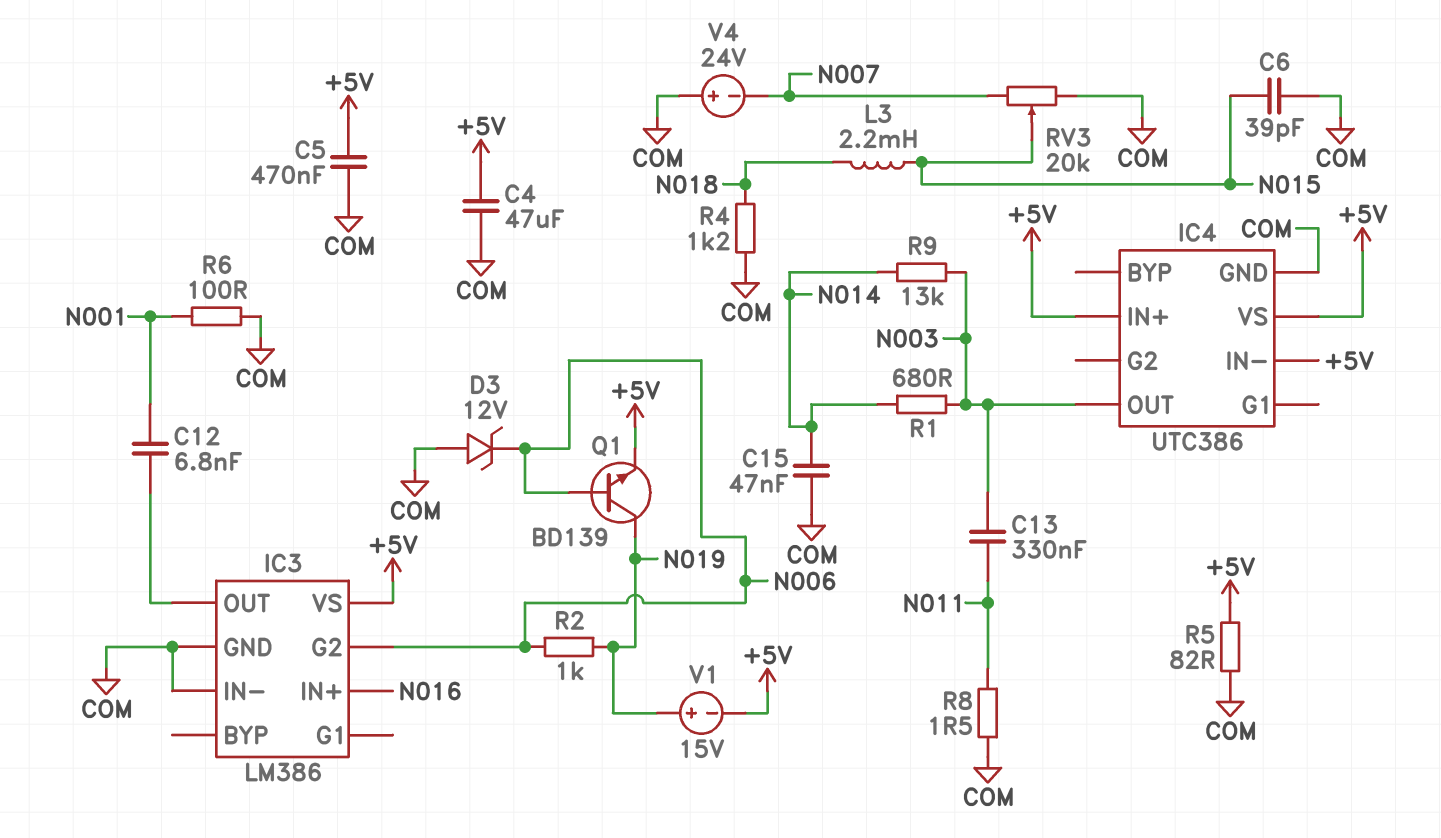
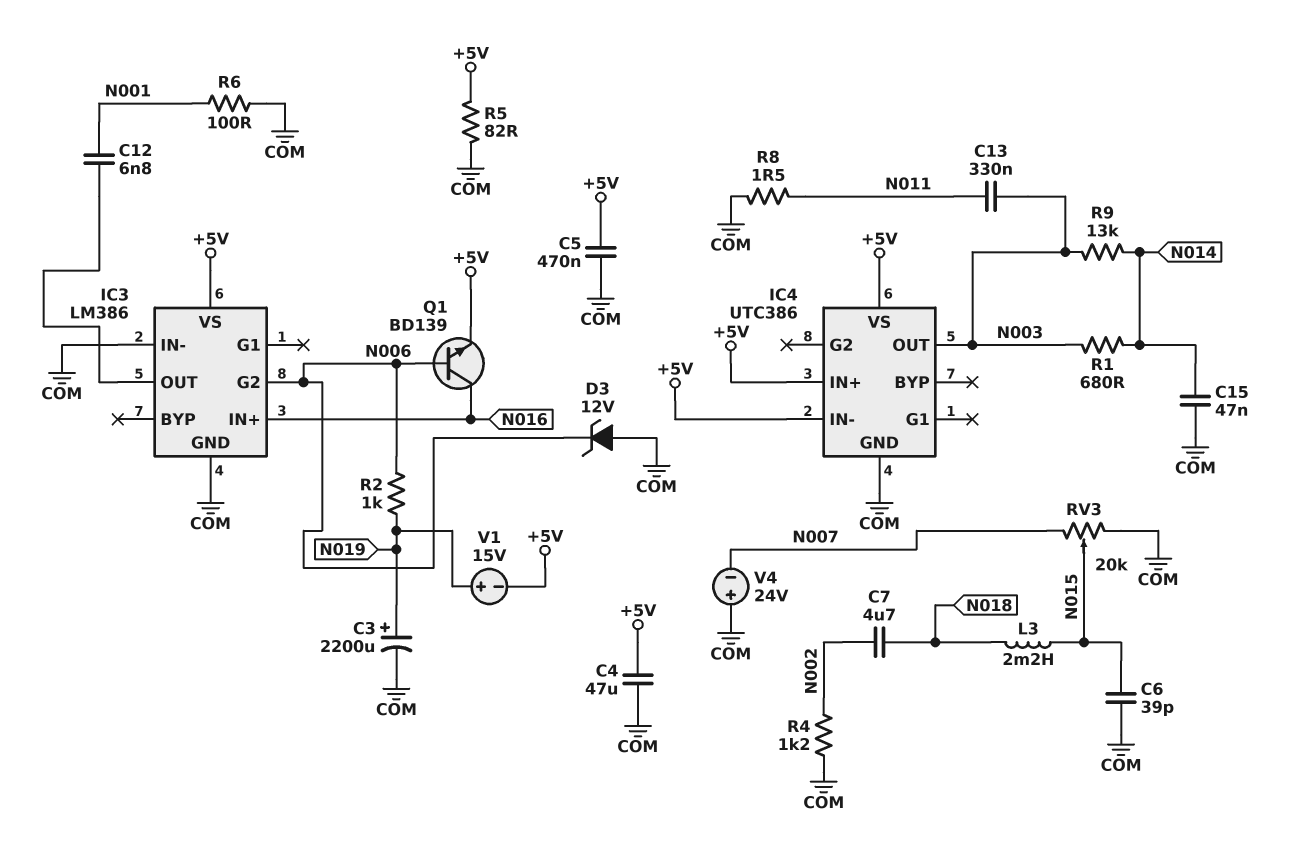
C3: none -> 2200uF (plus N019, minus COM)
C7: none -> 4.7uF (N002, N018)
Q1: NPN BD139 (B N006, C N019, E +5V) -> NPN BD139 (B N006, C N016, E +5V)
R4: 1.2k (COM, N018) -> 1.2k (COM, N002)

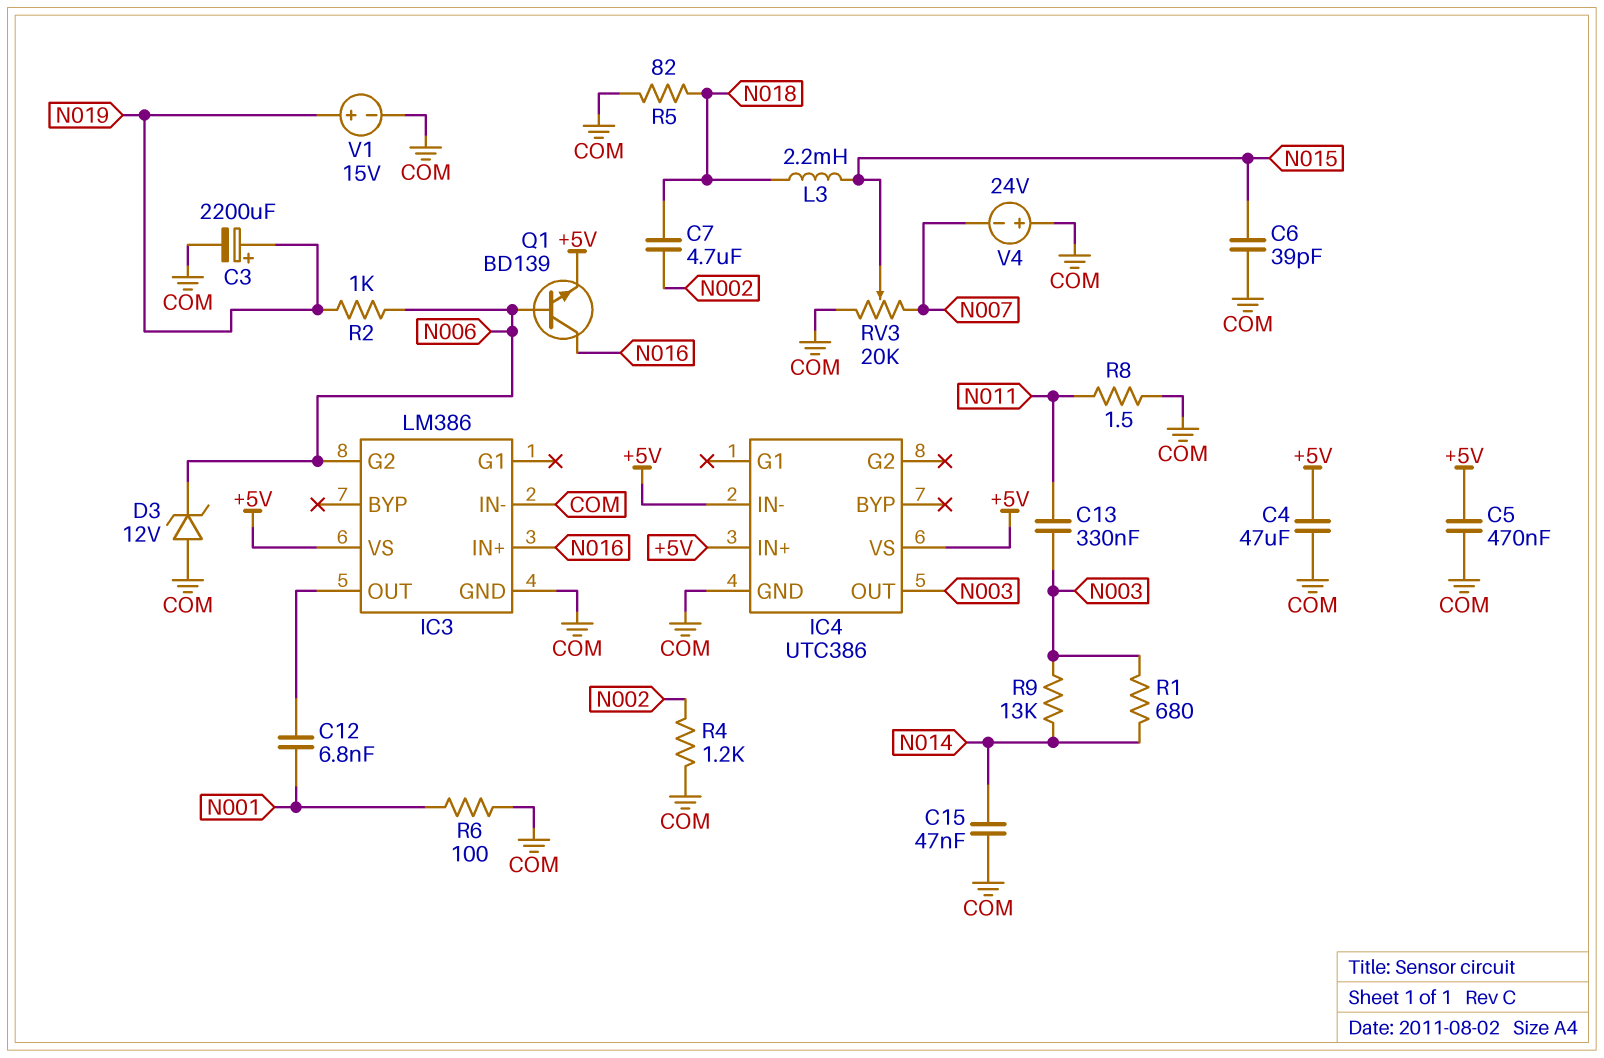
R5: 82 (+5V, COM) -> 82 (COM, N018)
V1: 15V (plus N019, minus +5V) -> 15V (plus N019, minus COM)

